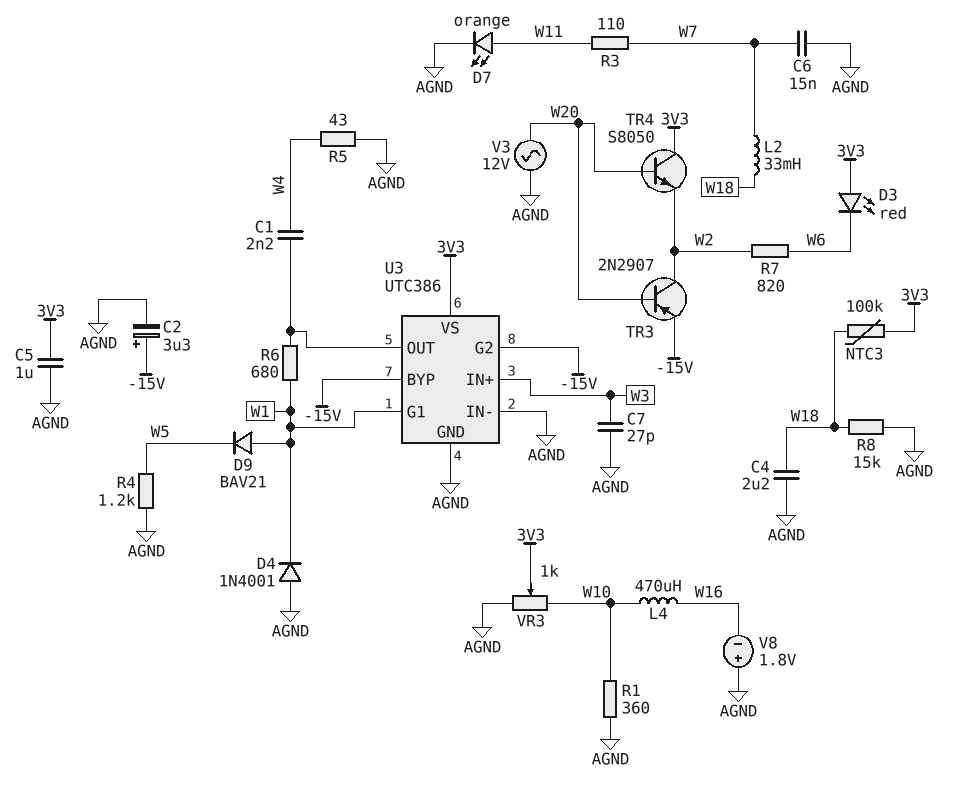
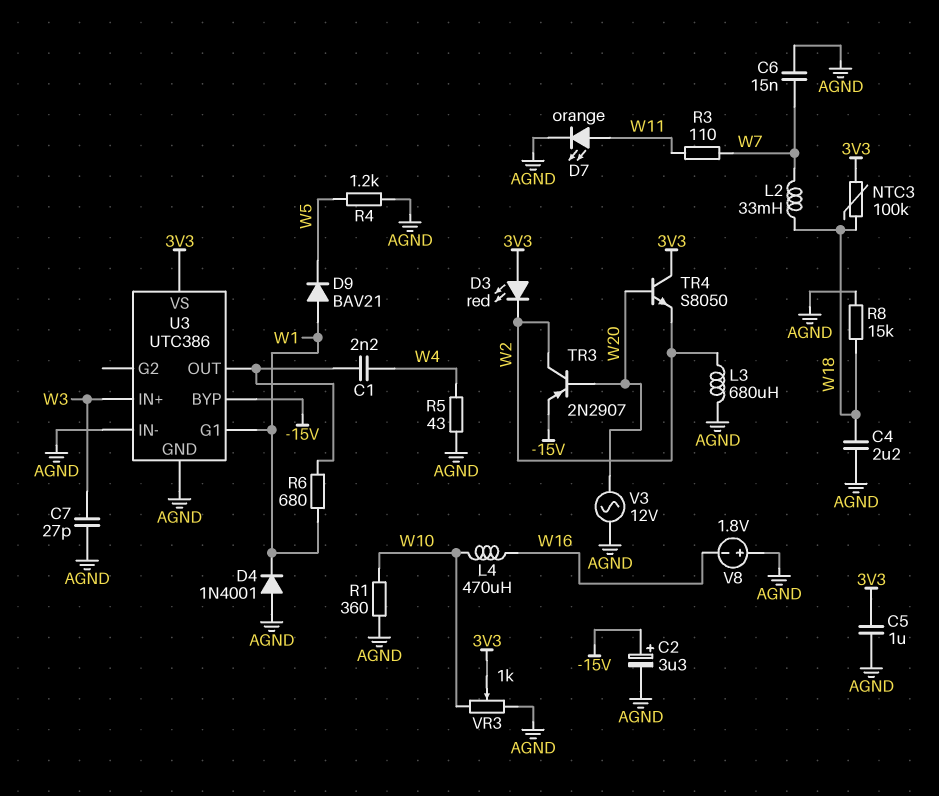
D3: LED red (A 3V3, K W6) -> LED red (A 3V3, K W2)
L3: none -> 680uH (AGND, W2)
R7: 820 (W2, W6) -> none
U3 pin G2: -15V -> none

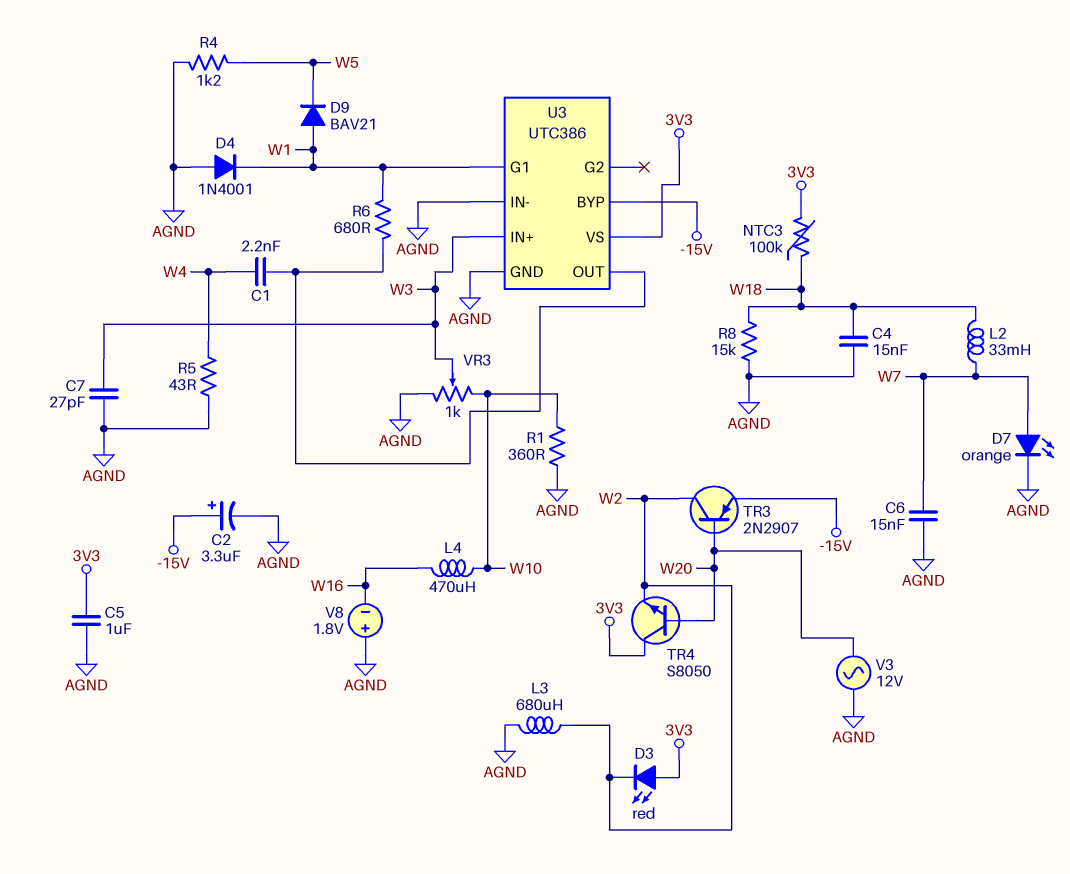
C4: 2.2uF (AGND, W18) -> 15nF (AGND, W18)
D7: LED orange (A W11, K AGND) -> LED orange (A W7, K AGND)
R3: 110 (W7, W11) -> none
VR3: 1k (AGND, W10, wiper 3V3) -> 1k (AGND, W10, wiper W3)

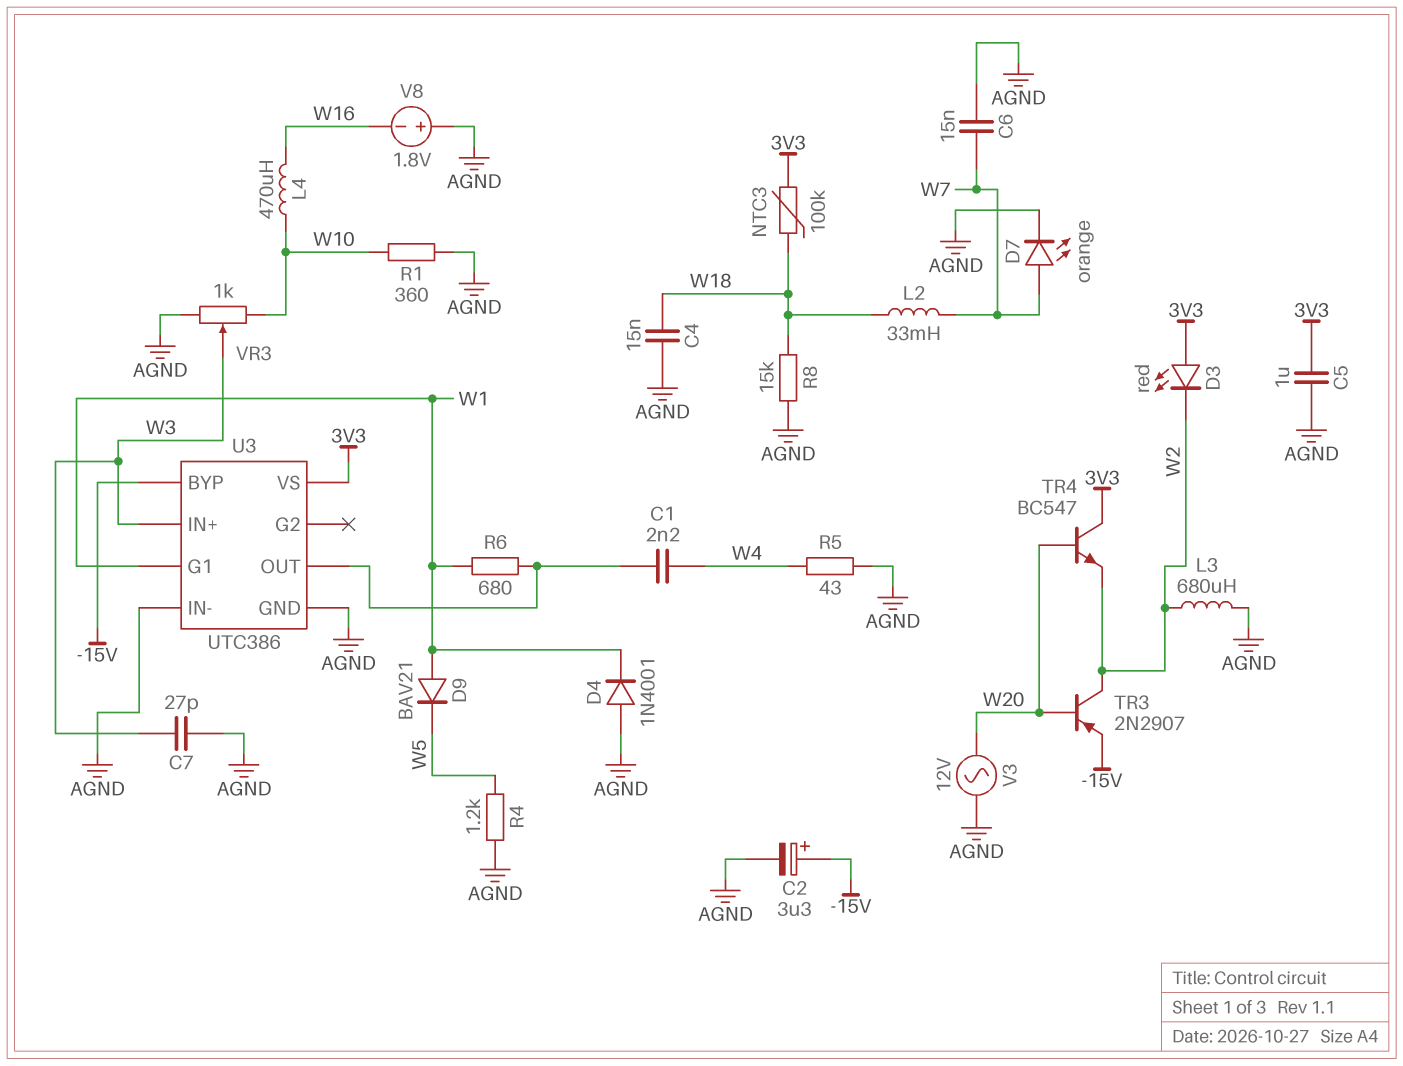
TR4: NPN S8050 (B W20, C 3V3, E W2) -> NPN BC547 (B W20, C 3V3, E W2)

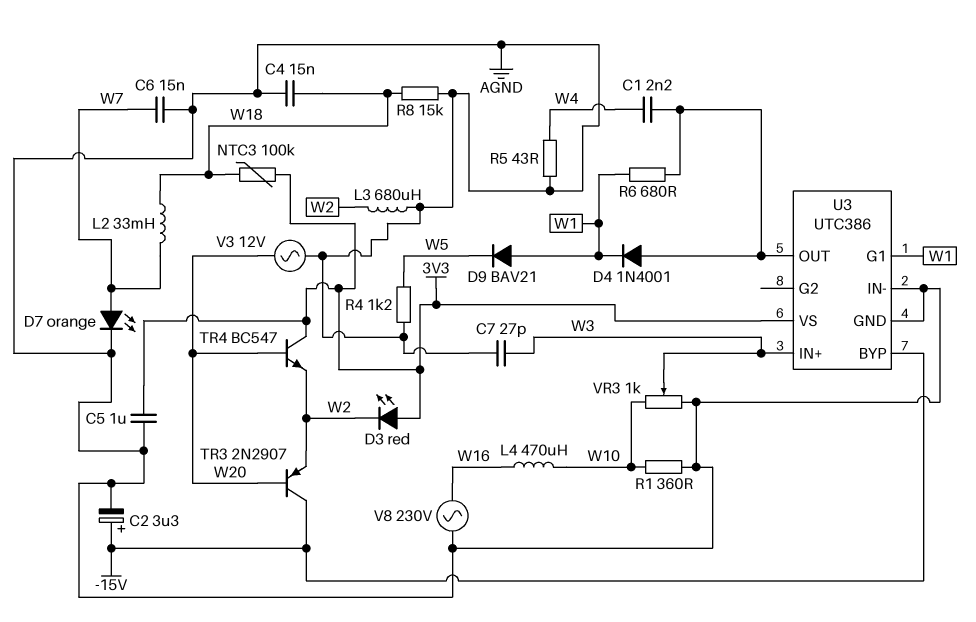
D4: diode 1N4001 (A AGND, K W1) -> diode 1N4001 (A U3/OUT, K W1)
TR3: PNP 2N2907 (B W20, C W2, E -15V) -> PNP 2N2907 (B W20, C -15V, E W2)
V8: 1.8V (plus AGND, minus W16) -> AC 230V (AGND, W16)

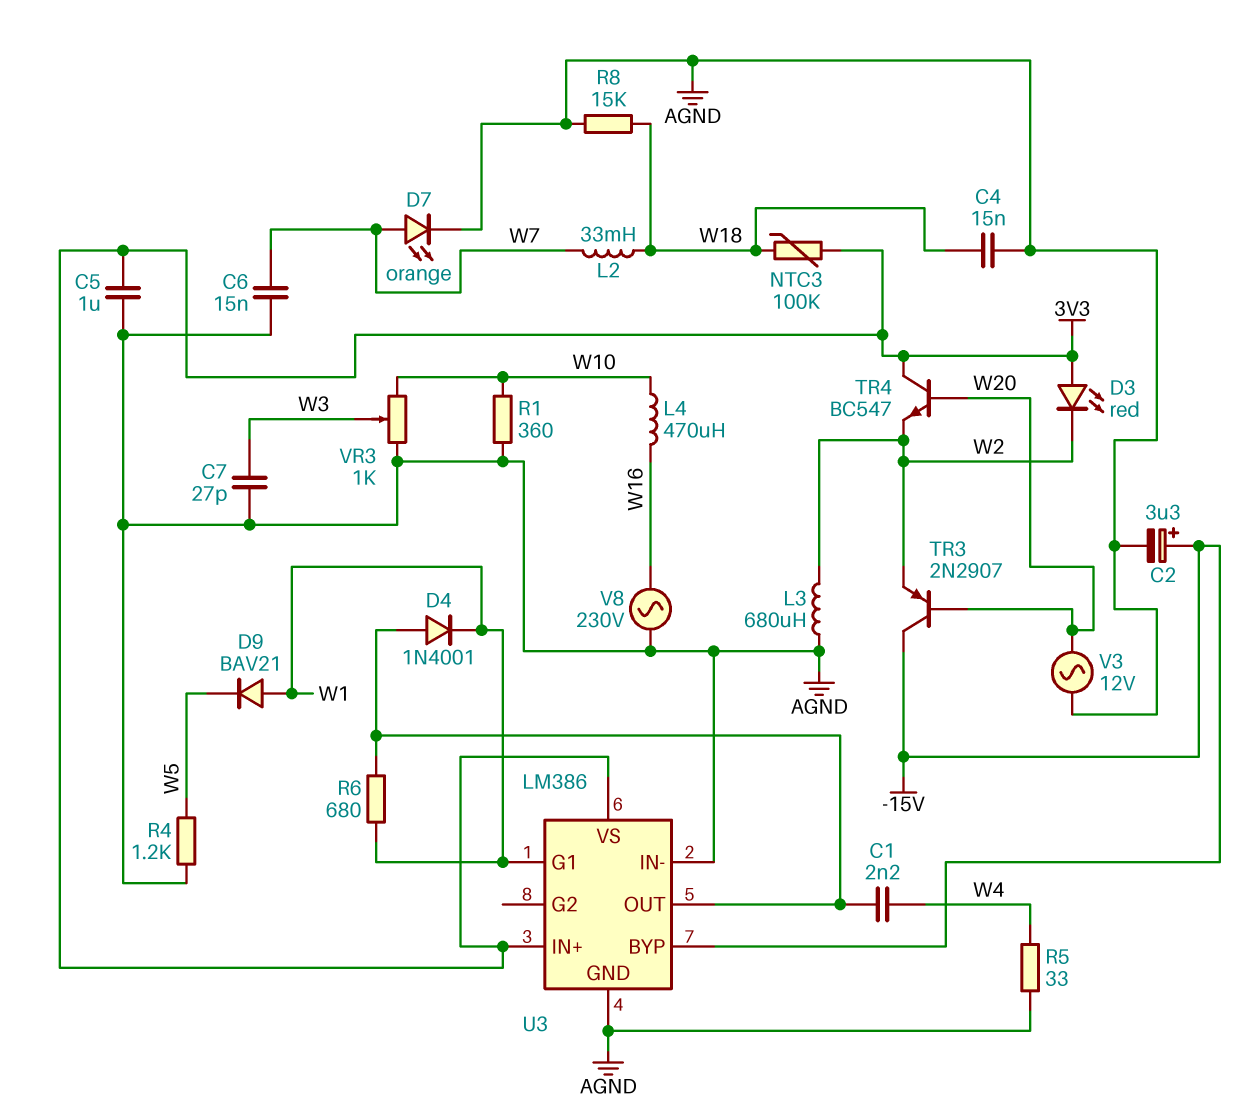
R5: 43 (AGND, W4) -> 33 (AGND, W4)
U3: UTC386 -> LM386
U3 pin IN+: W3 -> 3V3

